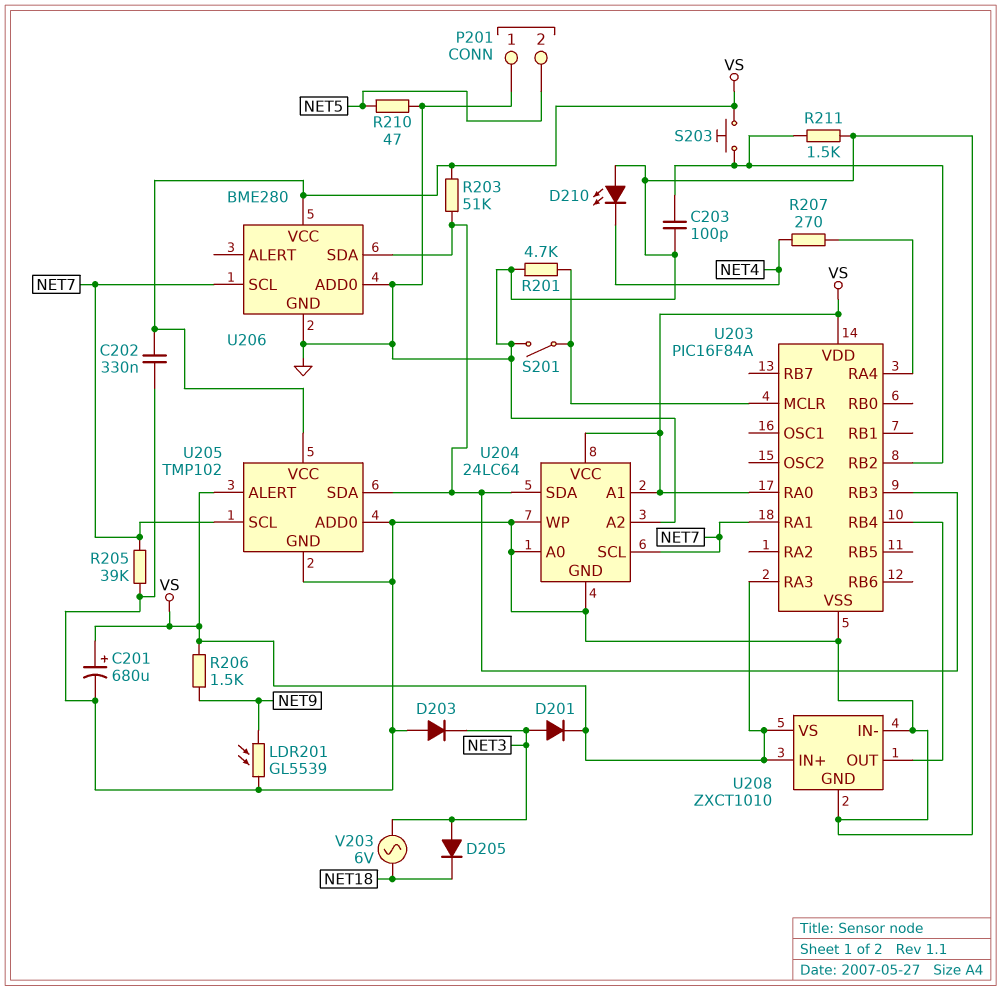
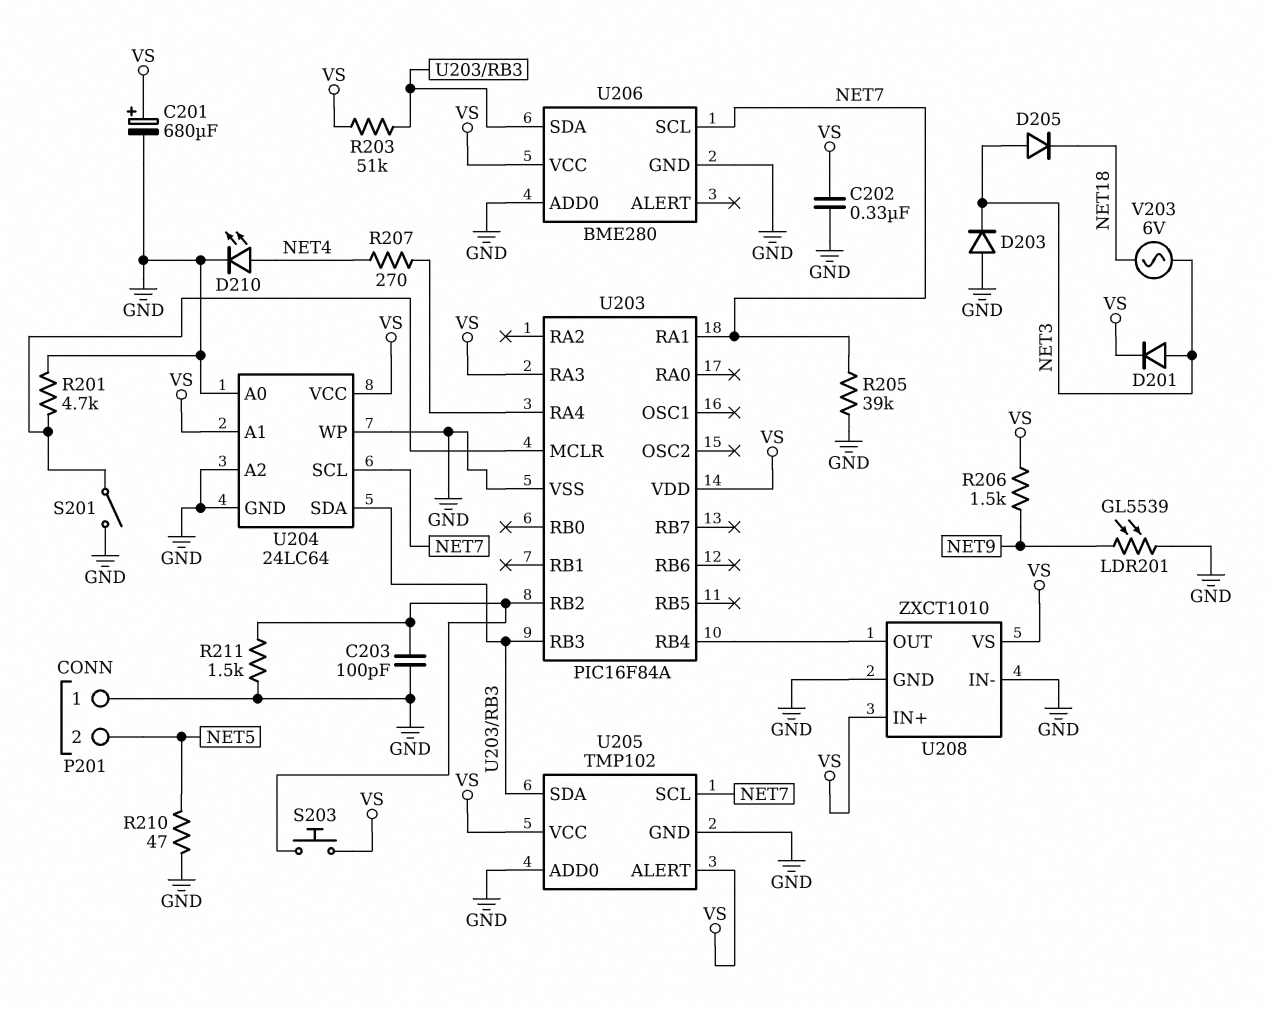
D210: LED (A GND, K NET4) -> LED (A NET4, K GND)
U203 pin RA0: VS -> none

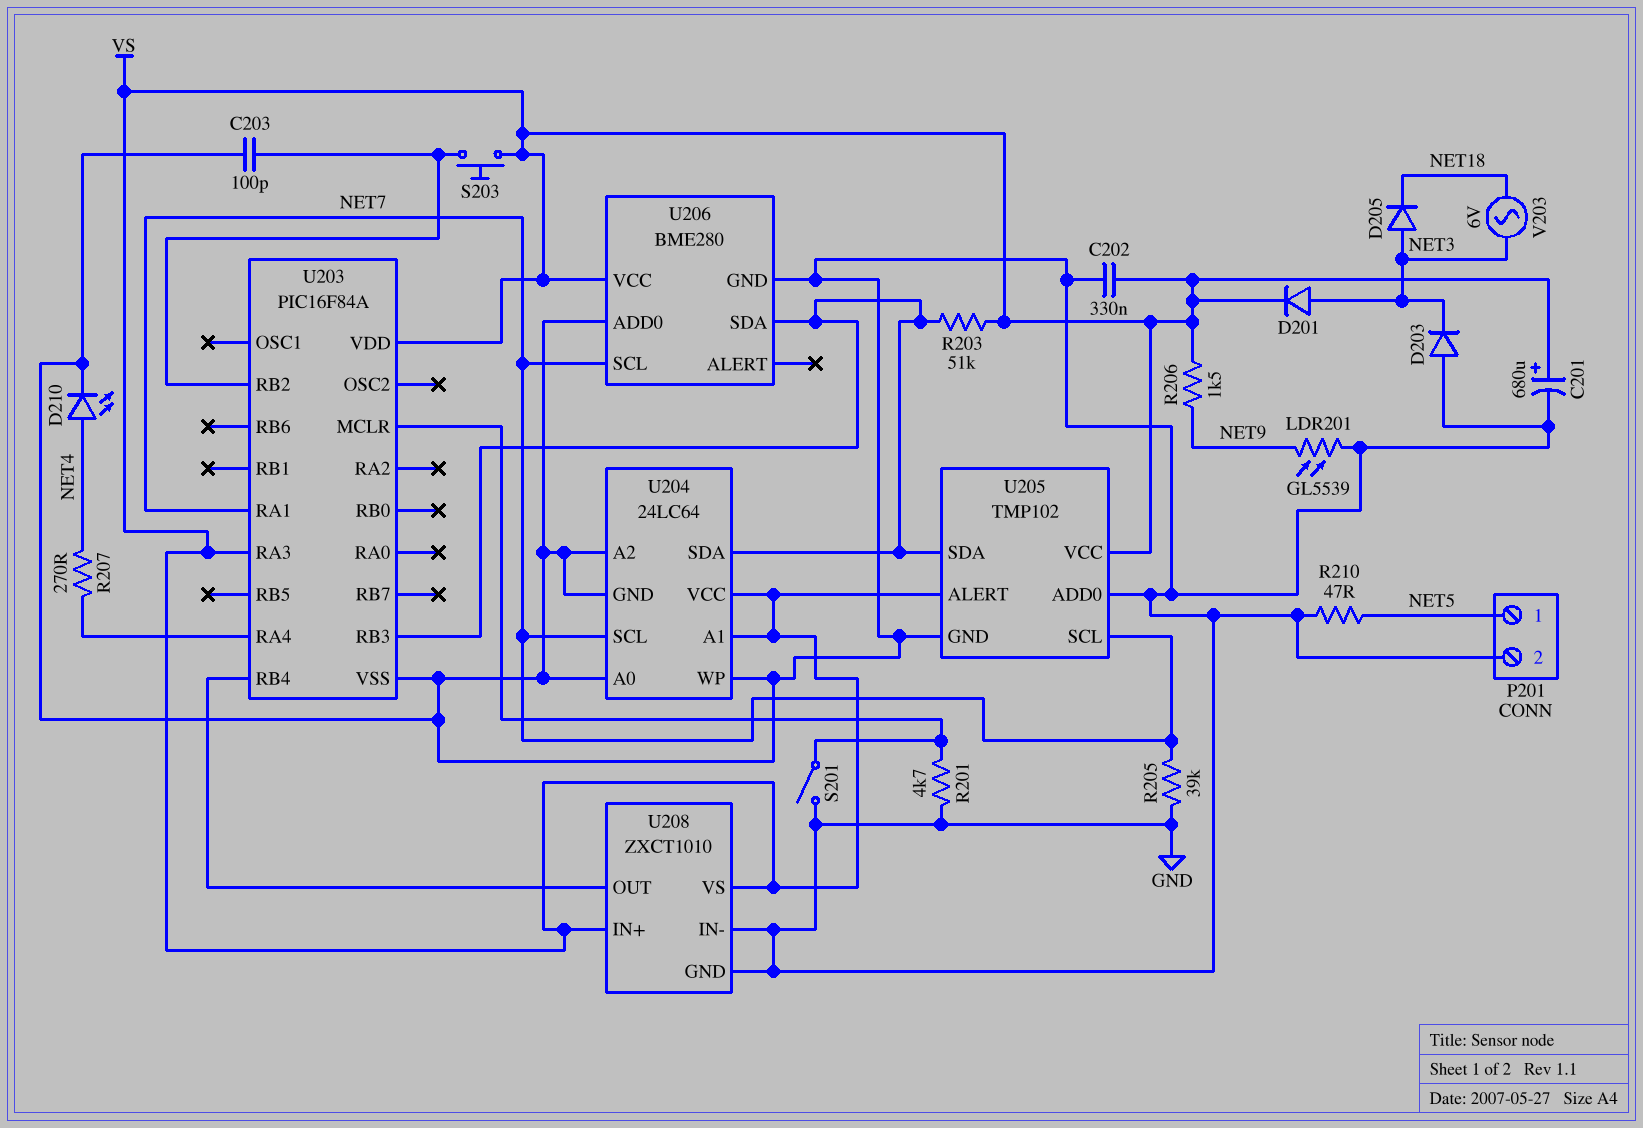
P201 pin 1: GND -> NET5
P201 pin 2: NET5 -> GND
R211: 1.5k (GND, U203/RB2) -> none

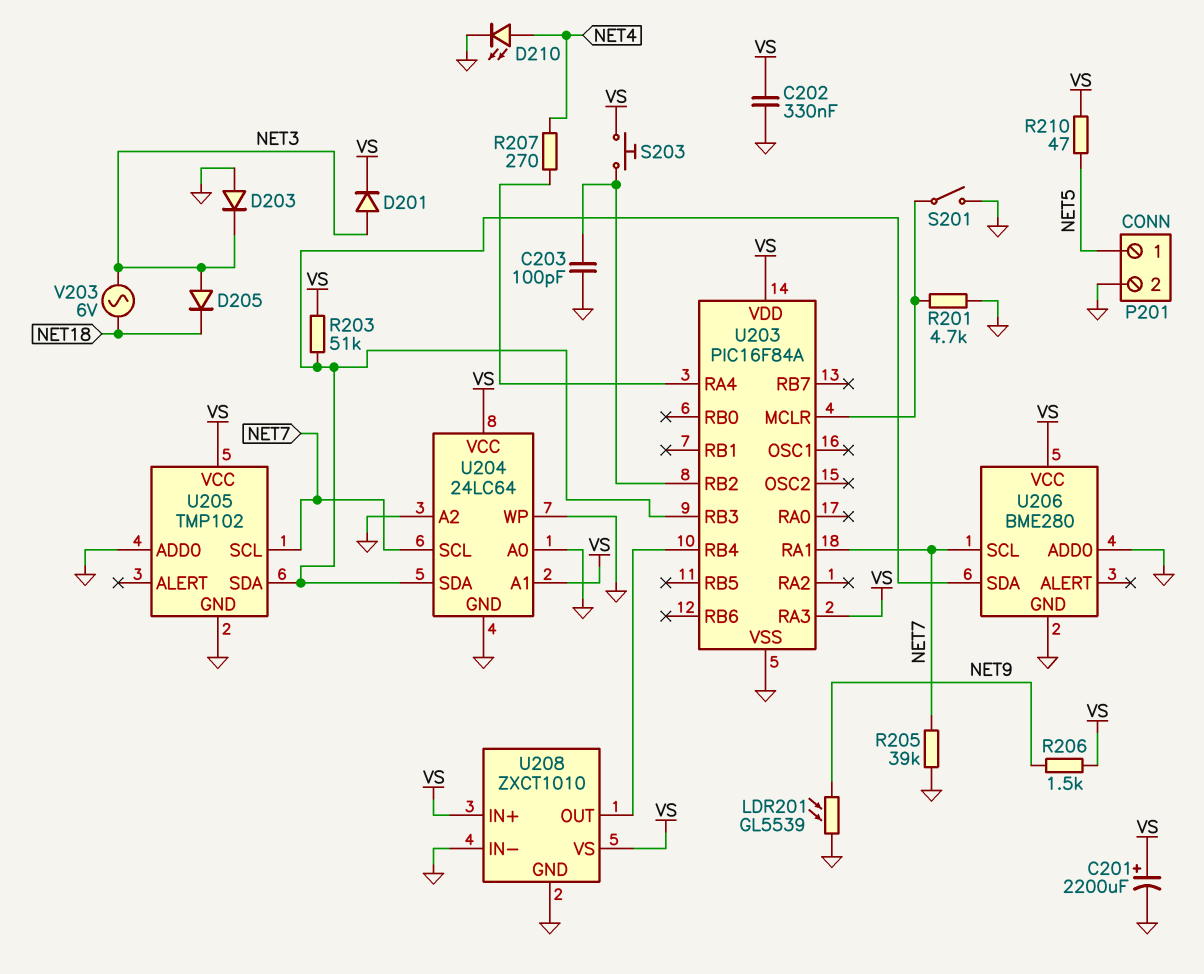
C201: 680uF (plus VS, minus GND) -> 2200uF (plus VS, minus GND)
R210: 47 (GND, NET5) -> 47 (NET5, VS)
U205 pin ALERT: VS -> none

